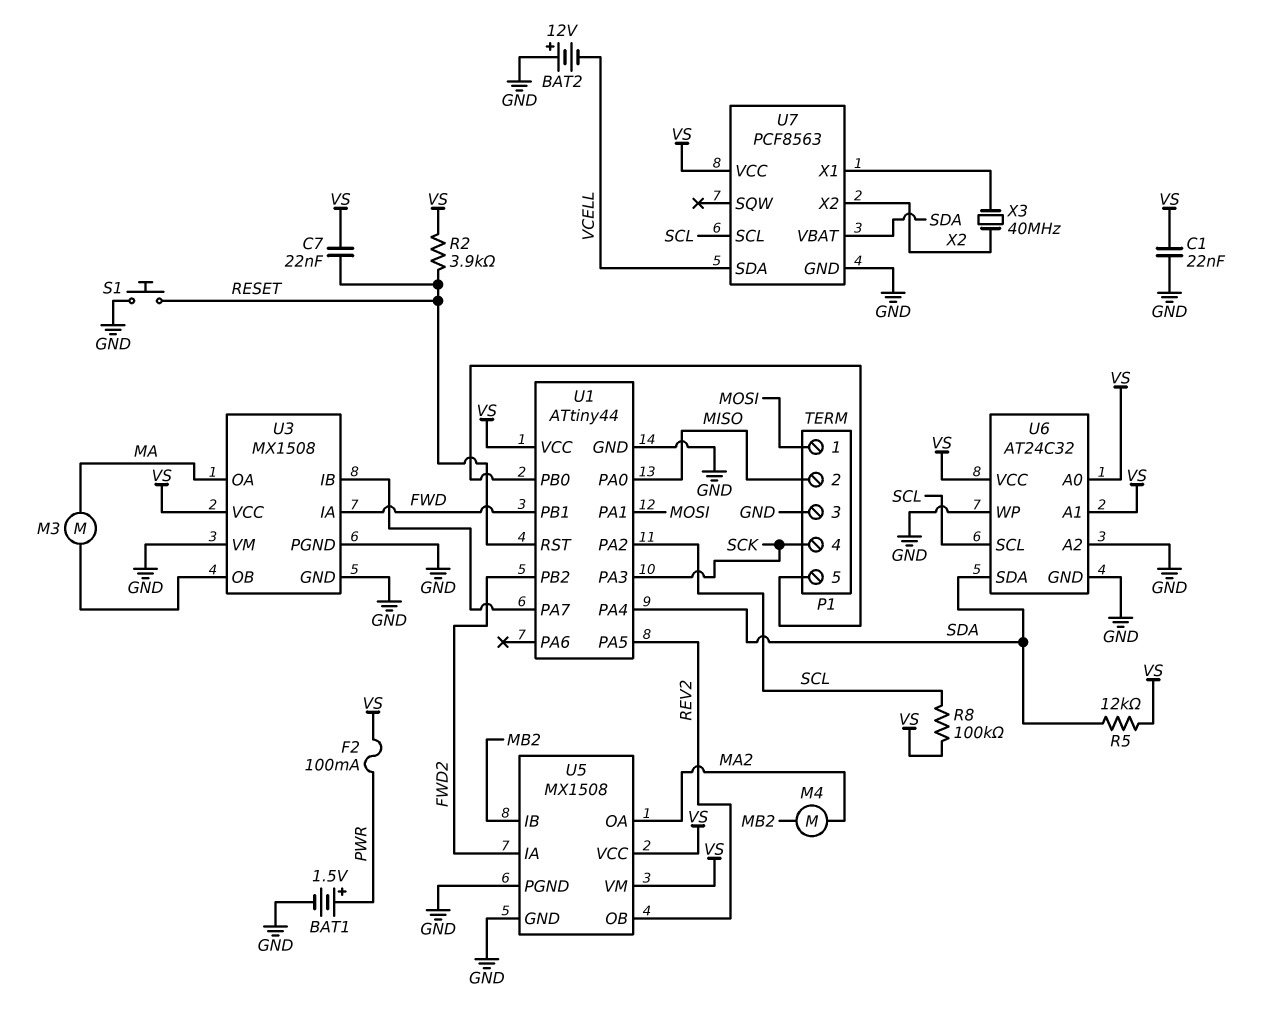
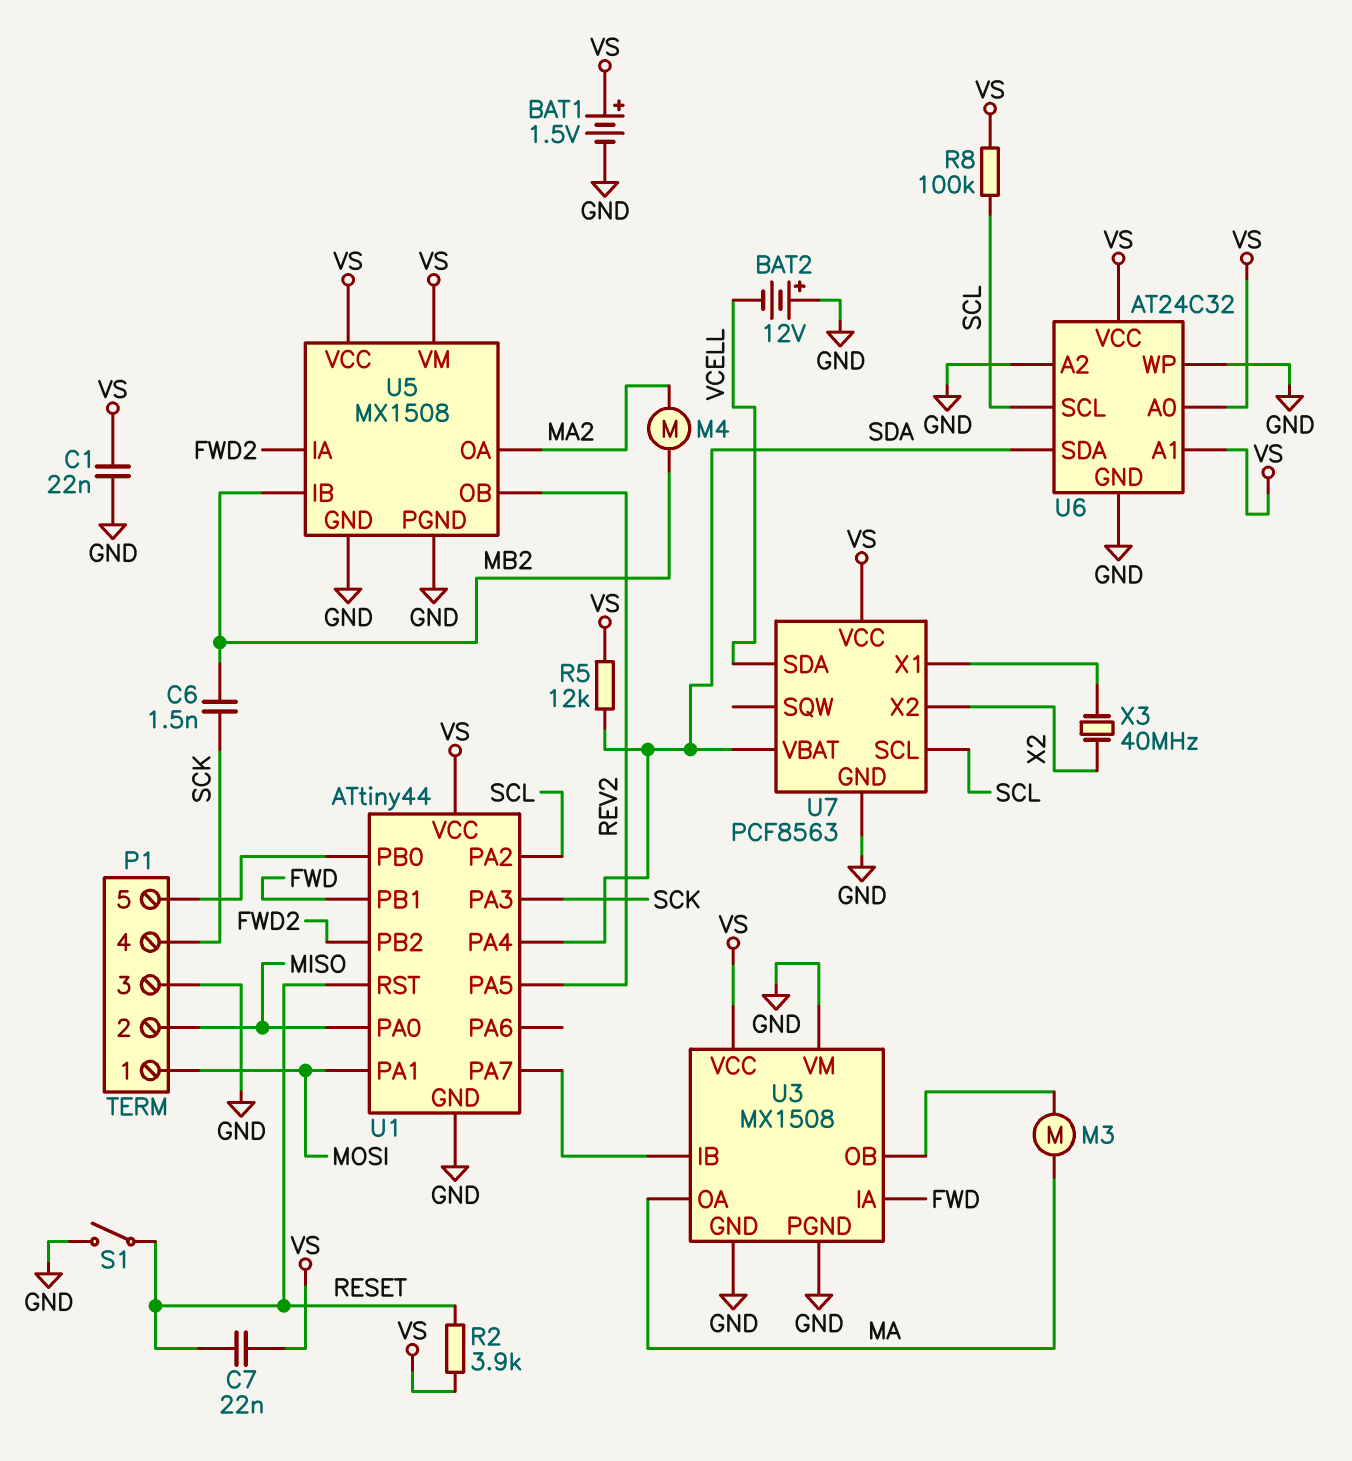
BAT1: 1.5V (plus PWR, minus GND) -> 1.5V (plus VS, minus GND)
C6: none -> 1.5nF (MB2, SCK)
F2: 100mA (PWR, VS) -> none
S1: button (GND, RESET) -> switch (GND, RESET)

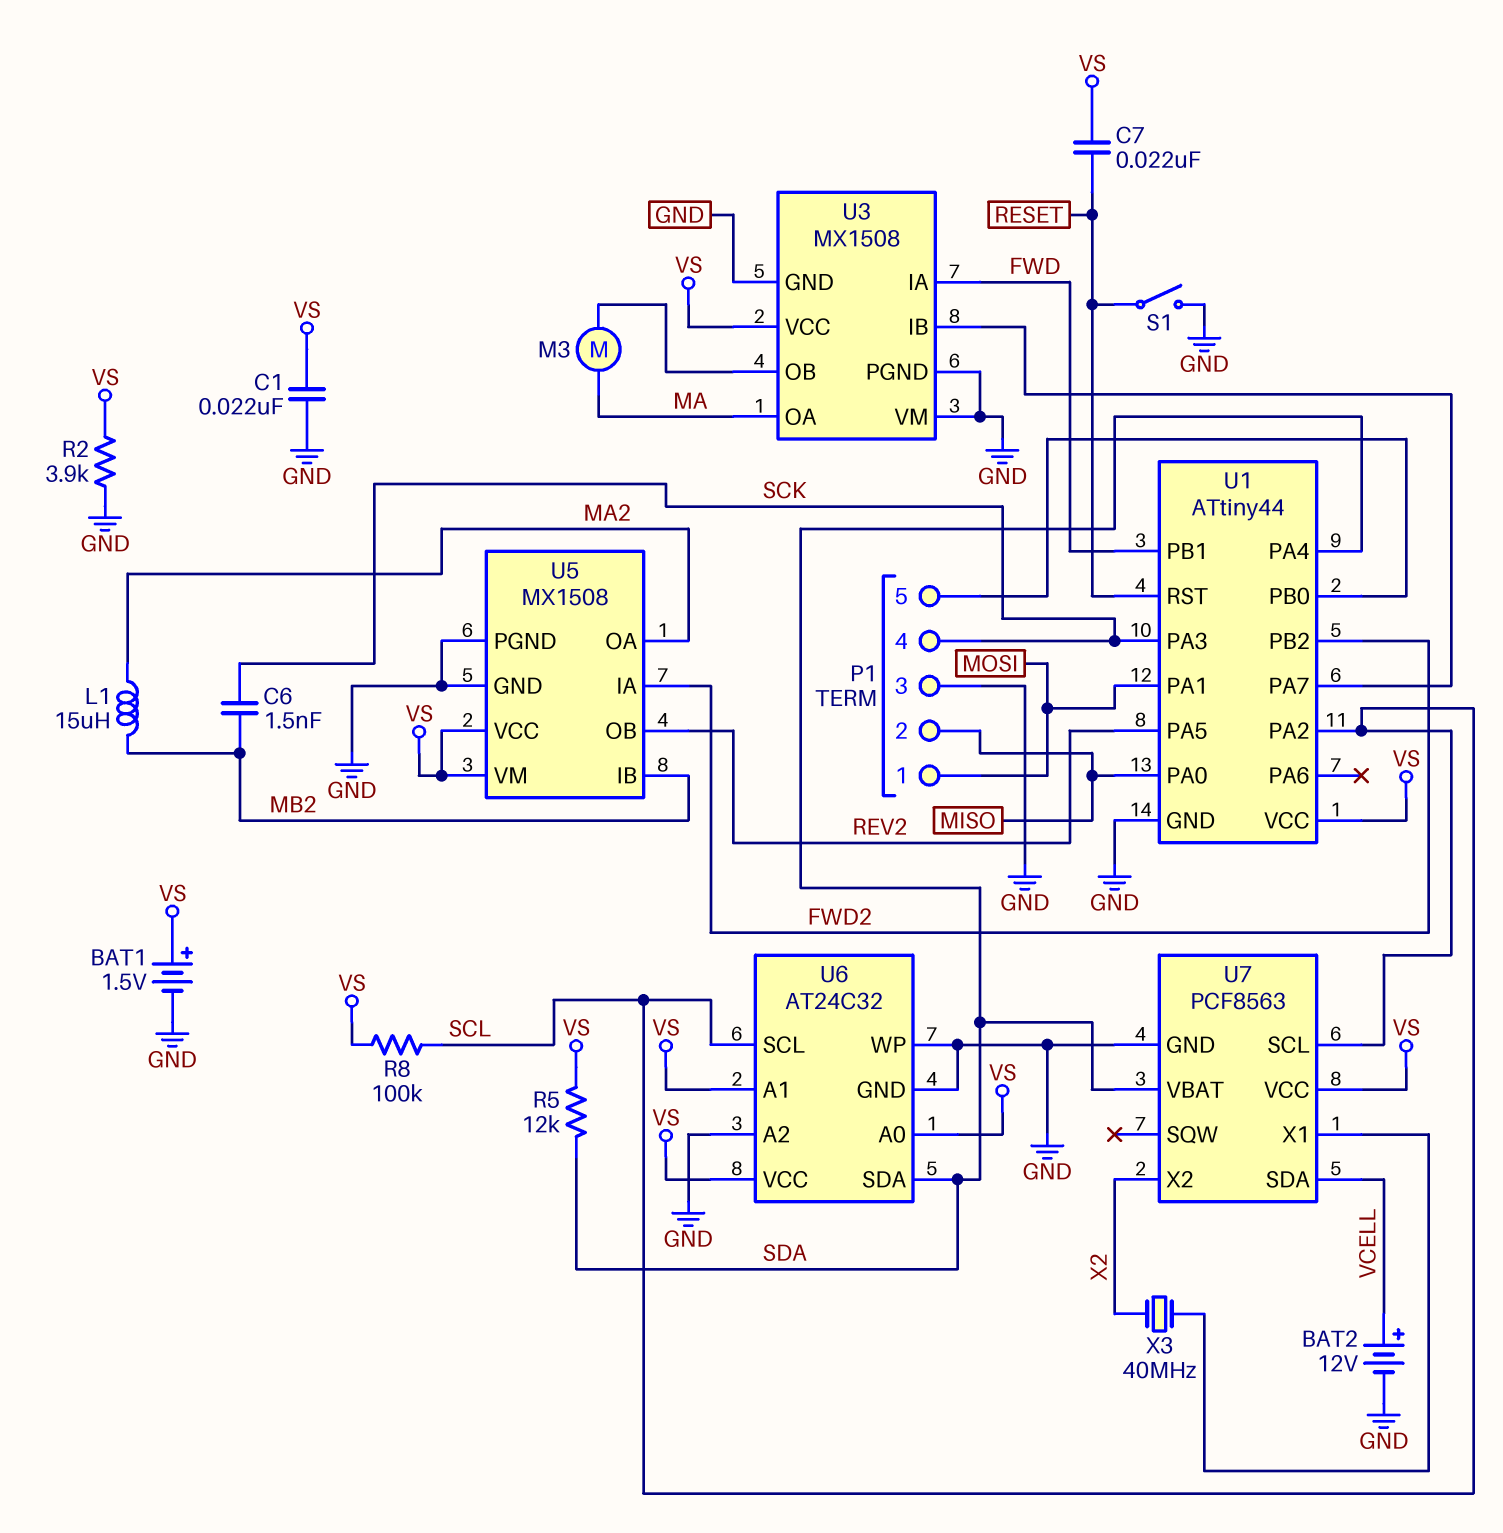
BAT2: 12V (plus GND, minus VCELL) -> 12V (plus VCELL, minus GND)
L1: none -> 15uH (MA2, MB2)
M4: motor (MA2, MB2) -> none
R2: 3.9k (RESET, VS) -> 3.9k (GND, VS)

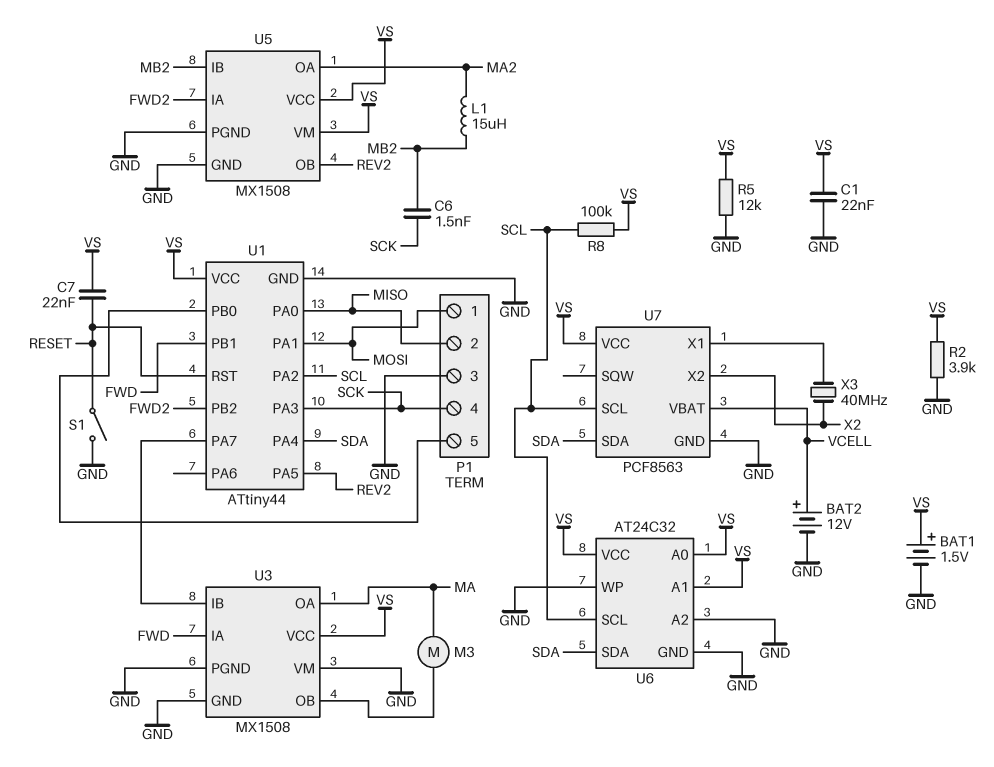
R5: 12k (SDA, VS) -> 12k (GND, VS)
U7 pin SDA: VCELL -> SDA
U7 pin VBAT: SDA -> VCELL

